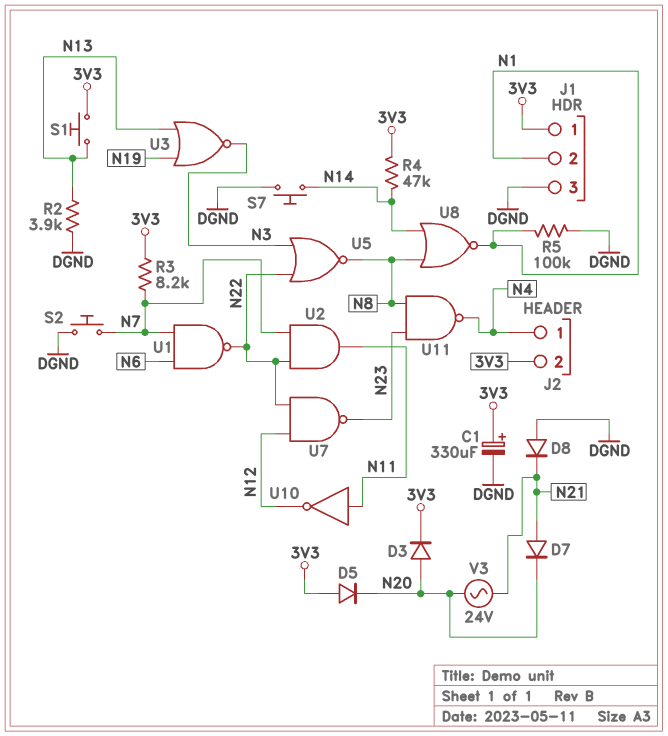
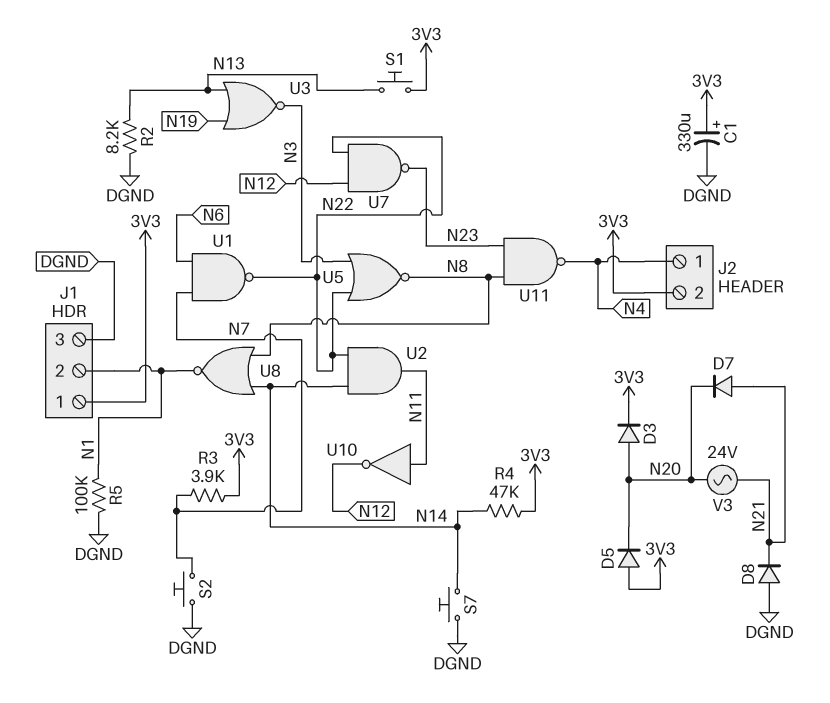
R2: 3.9k (DGND, N13) -> 8.2k (DGND, N13)
R3: 8.2k (3V3, N7) -> 3.9k (3V3, N7)
U2: AND (in N7, in N22, out N11) -> AND (in N14, in N22, out N11)

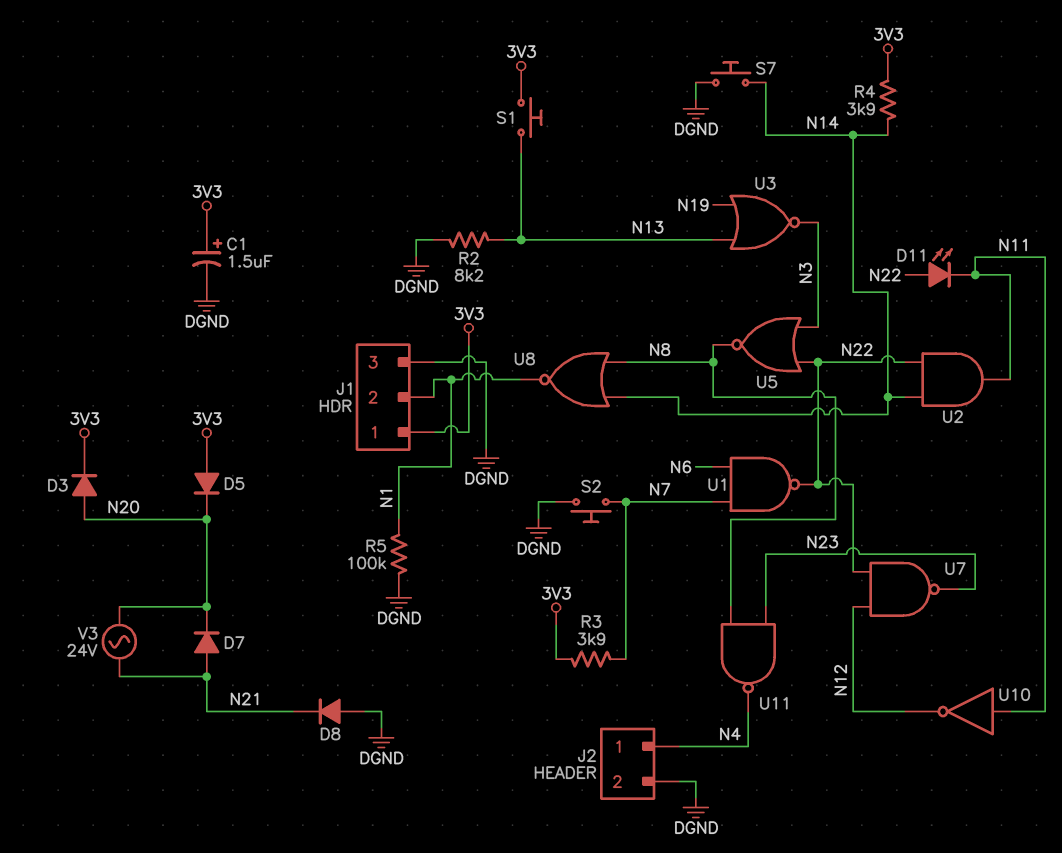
C1: 330uF (plus 3V3, minus DGND) -> 1.5uF (plus 3V3, minus DGND)
D11: none -> LED (A N22, K N11)
J2 pin 2: 3V3 -> DGND
R4: 47k (3V3, N14) -> 3.9k (3V3, N14)

